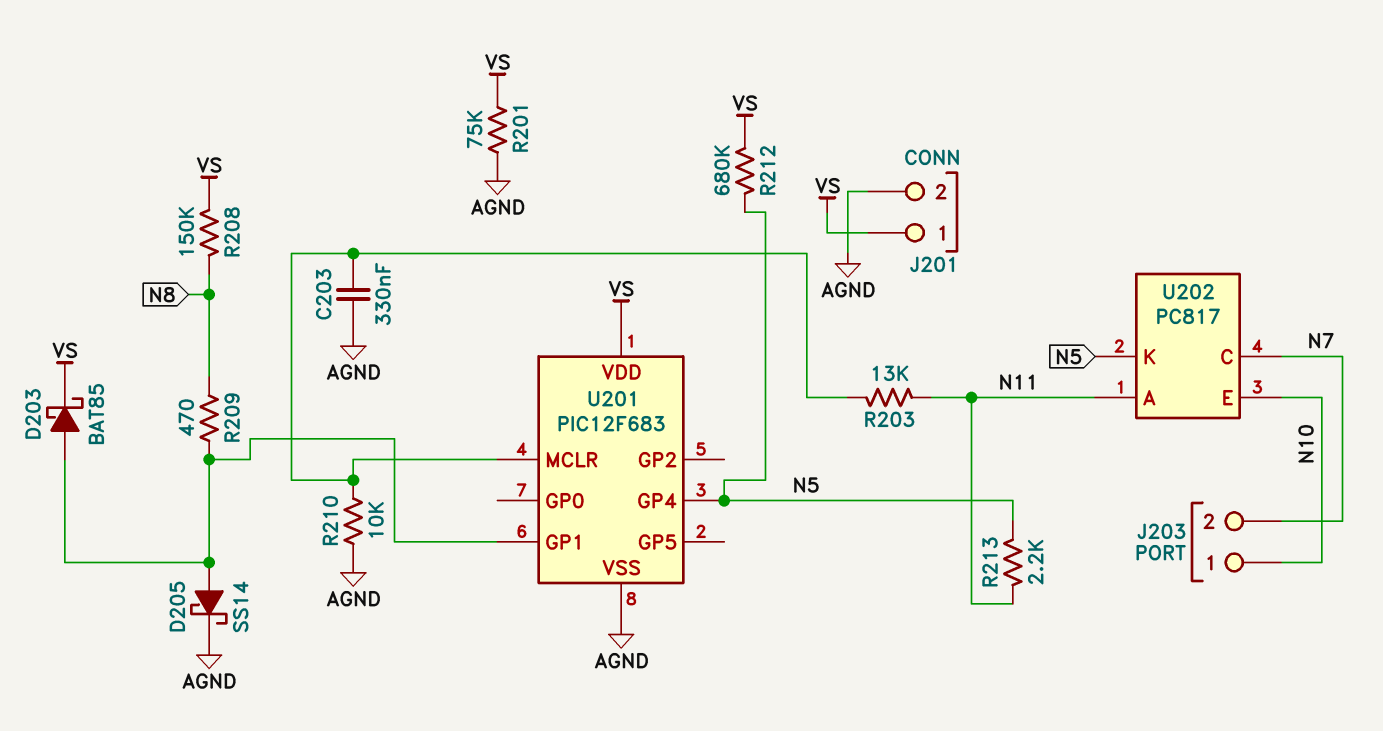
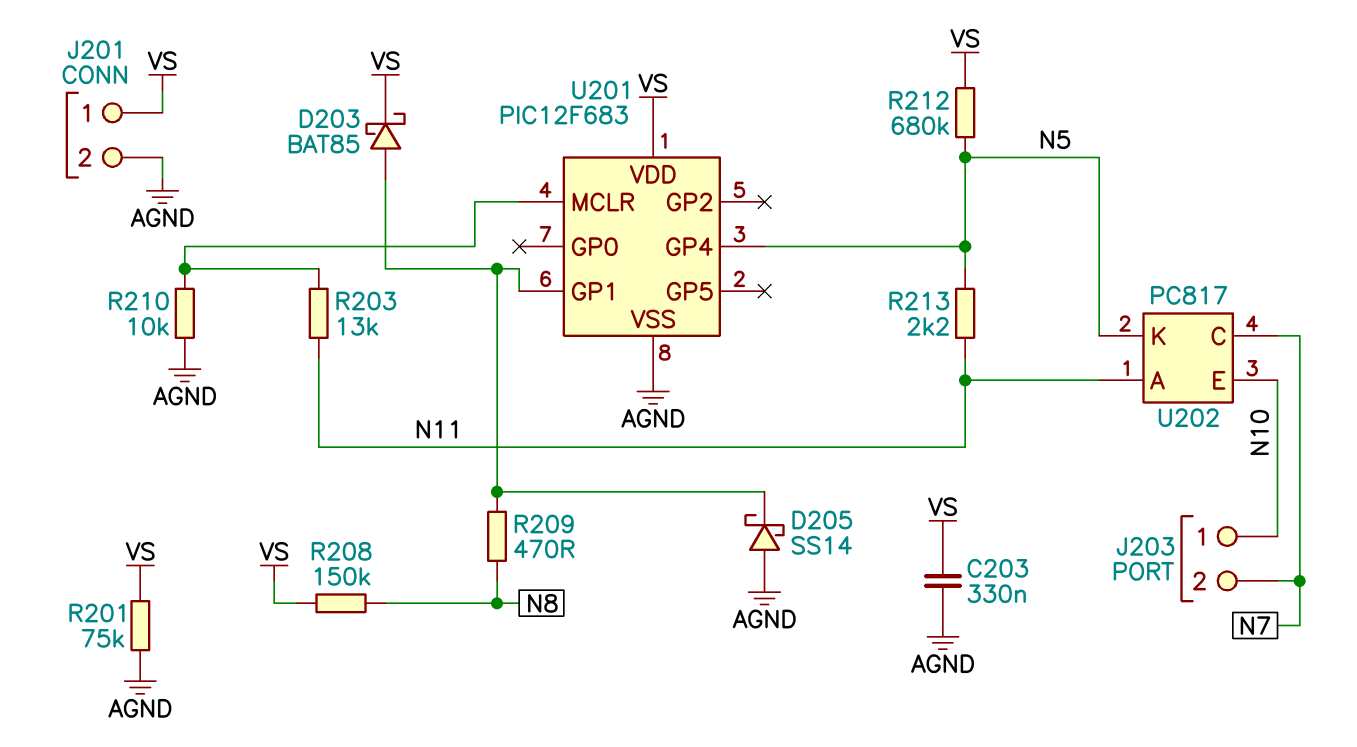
C203: 330nF (AGND, U201/MCLR) -> 330nF (AGND, VS)
D205: schottky SS14 (A U201/GP1, K AGND) -> schottky SS14 (A AGND, K U201/GP1)

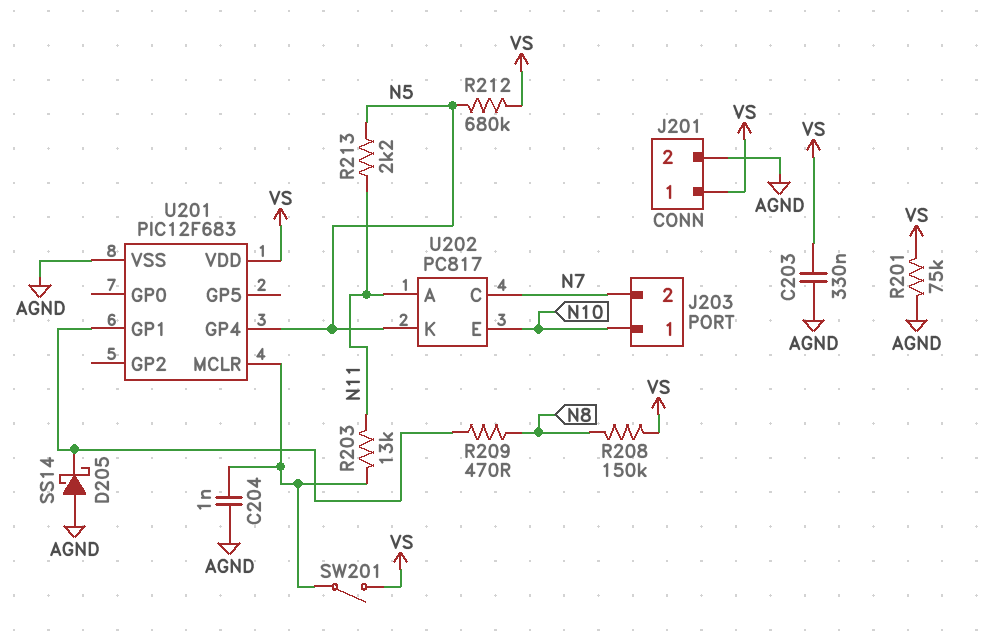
C204: none -> 1nF (AGND, U201/MCLR)
D203: schottky BAT85 (A U201/GP1, K VS) -> none
R210: 10k (AGND, U201/MCLR) -> none
SW201: none -> switch (U201/MCLR, VS)

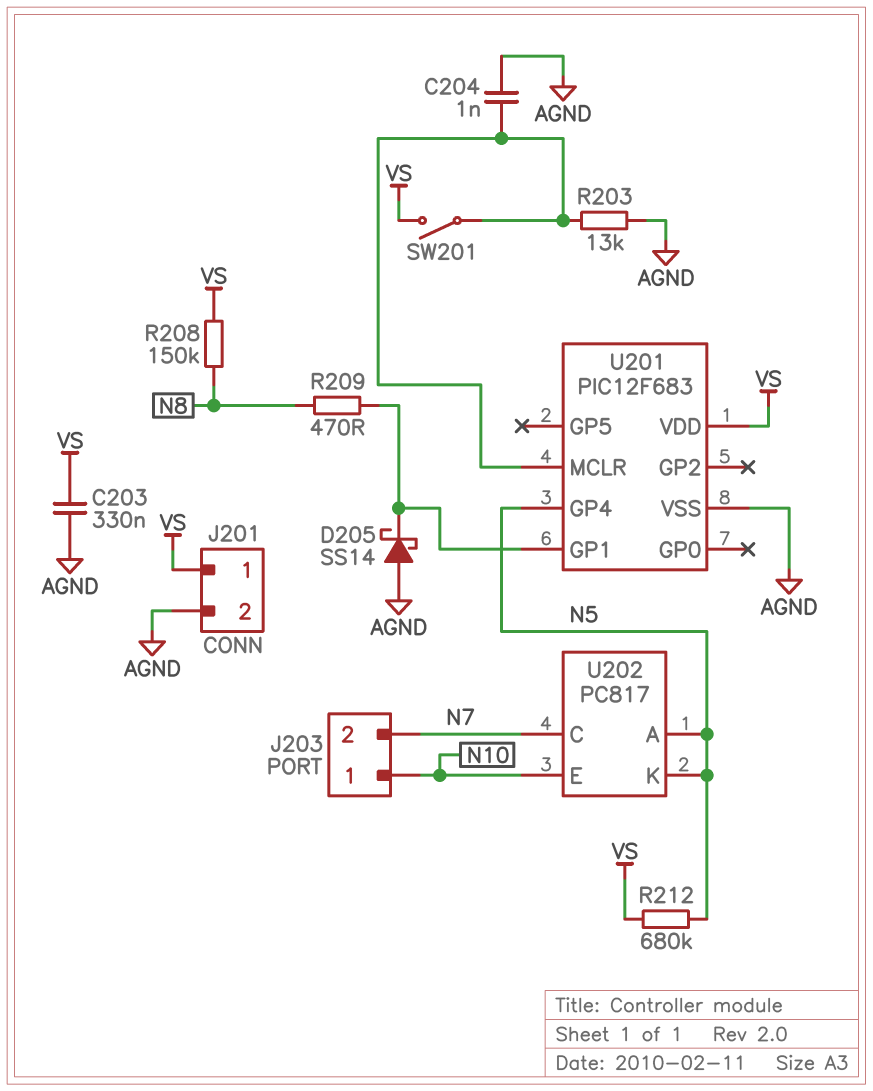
R201: 75k (AGND, VS) -> none
R203: 13k (N11, U201/MCLR) -> 13k (AGND, U201/MCLR)
R213: 2.2k (N5, N11) -> none
U202 pin A: N11 -> N5

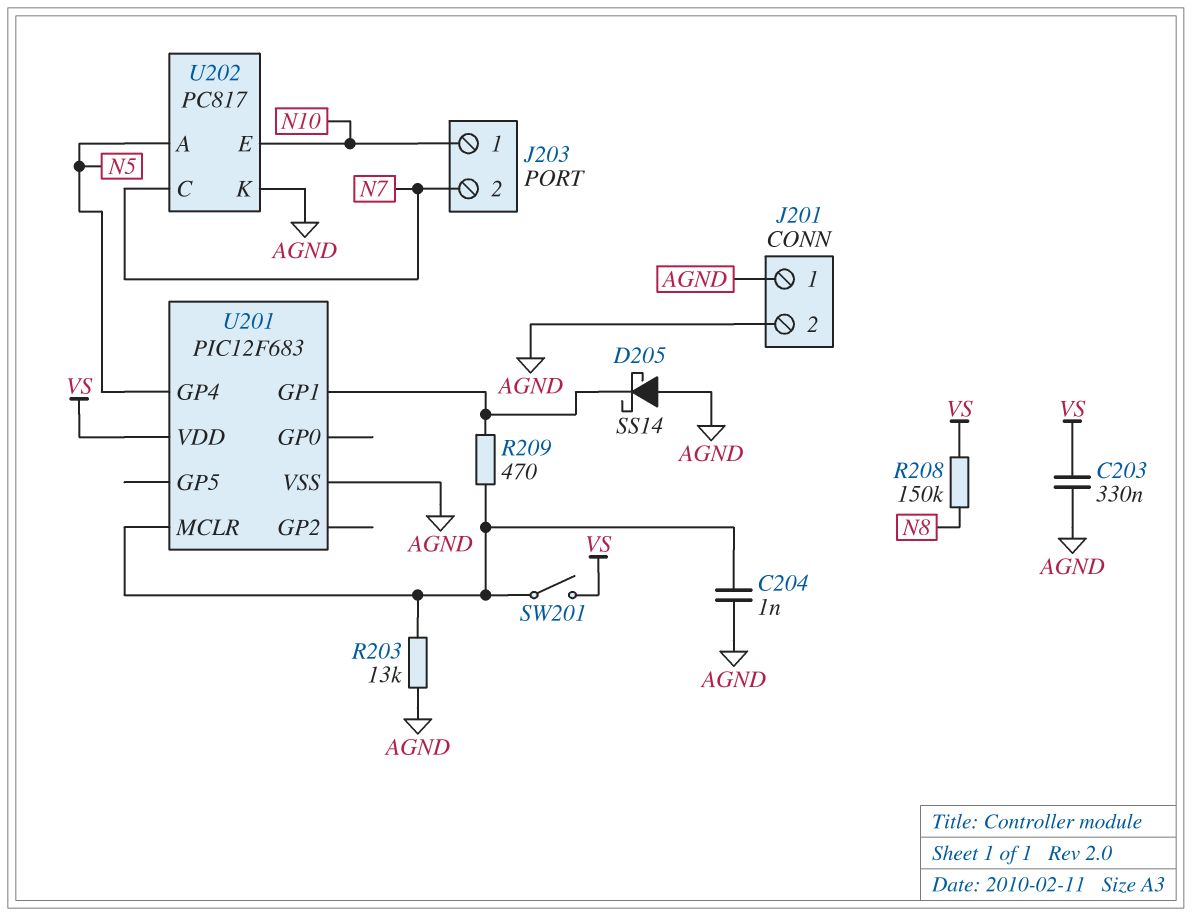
J201 pin 1: VS -> AGND
R209: 470 (N8, U201/GP1) -> 470 (U201/GP1, U201/MCLR)
R212: 680k (N5, VS) -> none
U202 pin K: N5 -> AGND

